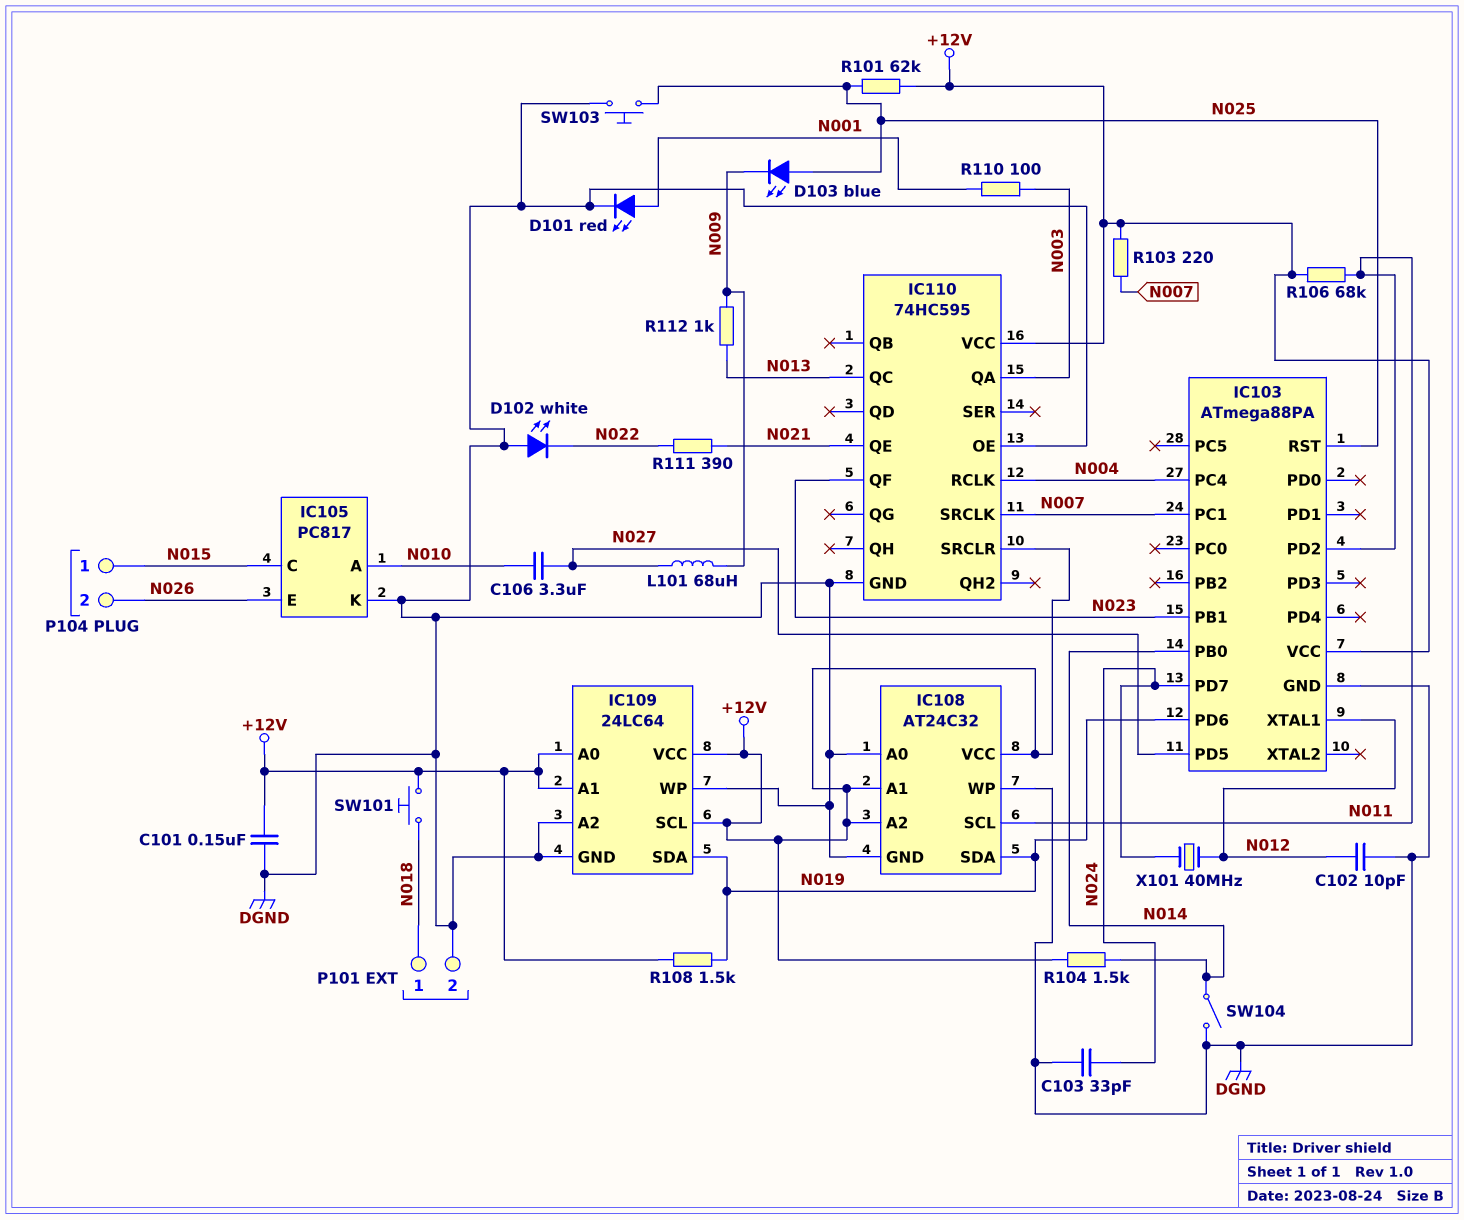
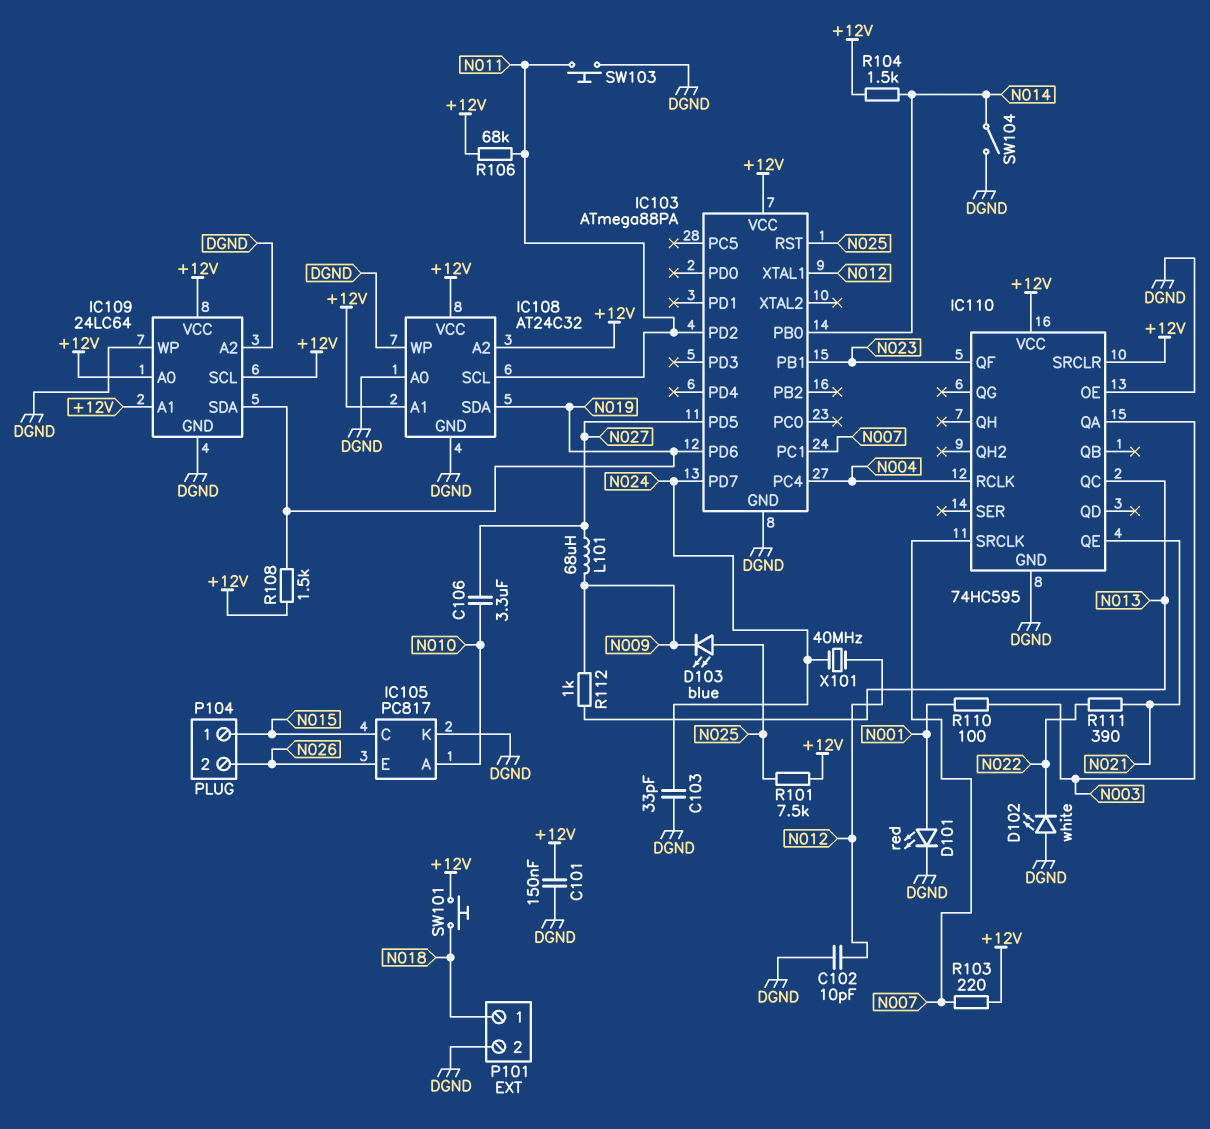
R101: 62k (+12V, N025) -> 7.5k (+12V, N025)
SW103: button (DGND, N025) -> button (DGND, N011)

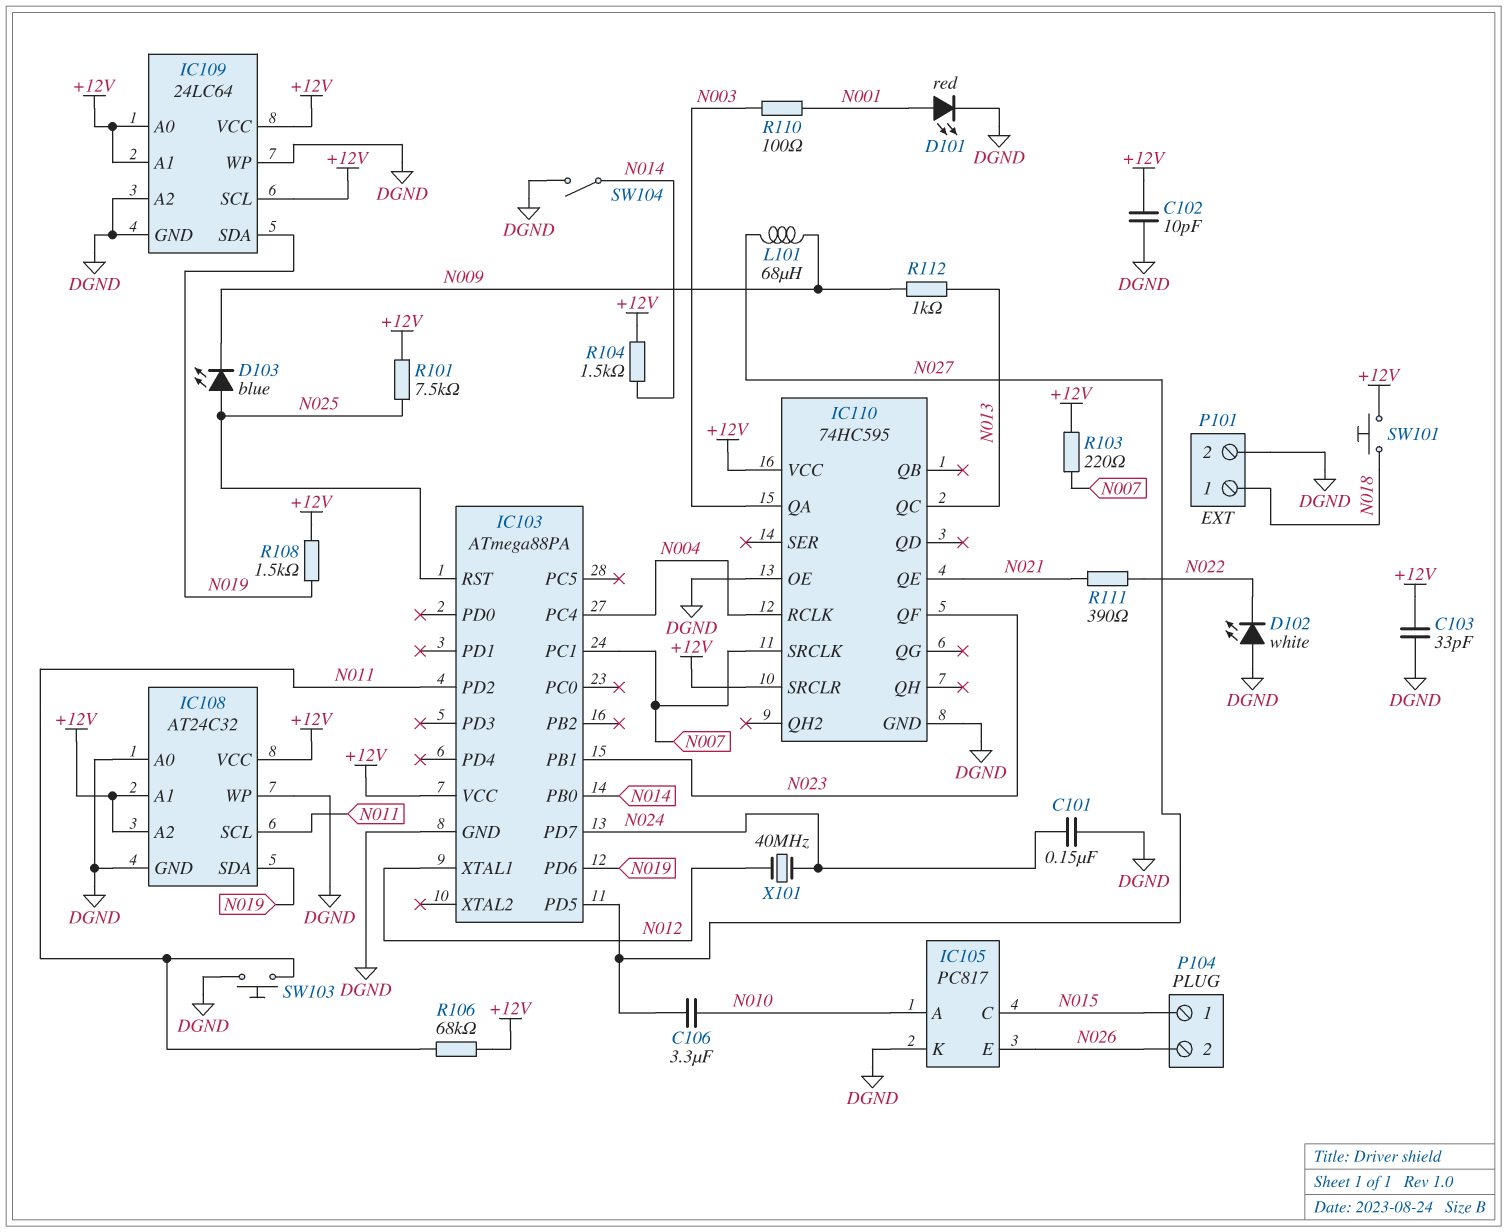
C101: 150nF (+12V, DGND) -> 150nF (DGND, N024)
C102: 10pF (DGND, N012) -> 10pF (+12V, DGND)
C103: 33pF (DGND, N024) -> 33pF (+12V, DGND)

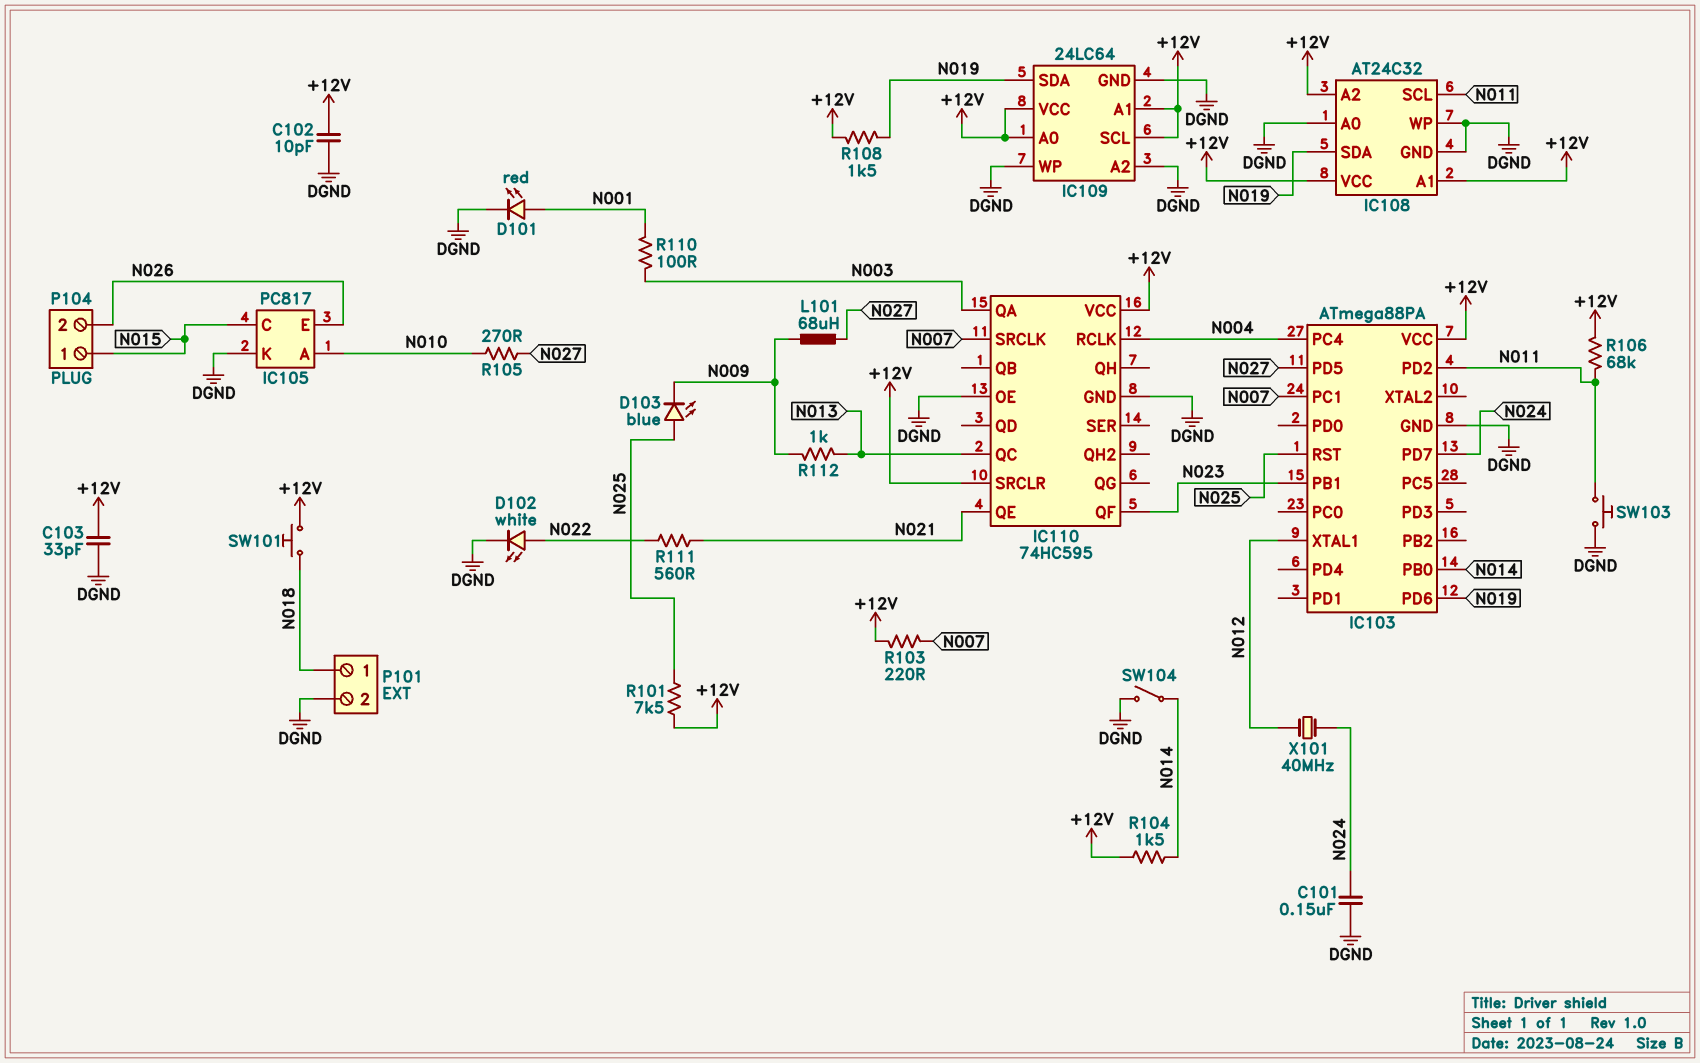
C106: 3.3uF (N010, N027) -> none
D102: LED white (A DGND, K N022) -> LED white (A N022, K DGND)
R105: none -> 270 (N010, N027)
R111: 390 (N021, N022) -> 560 (N021, N022)

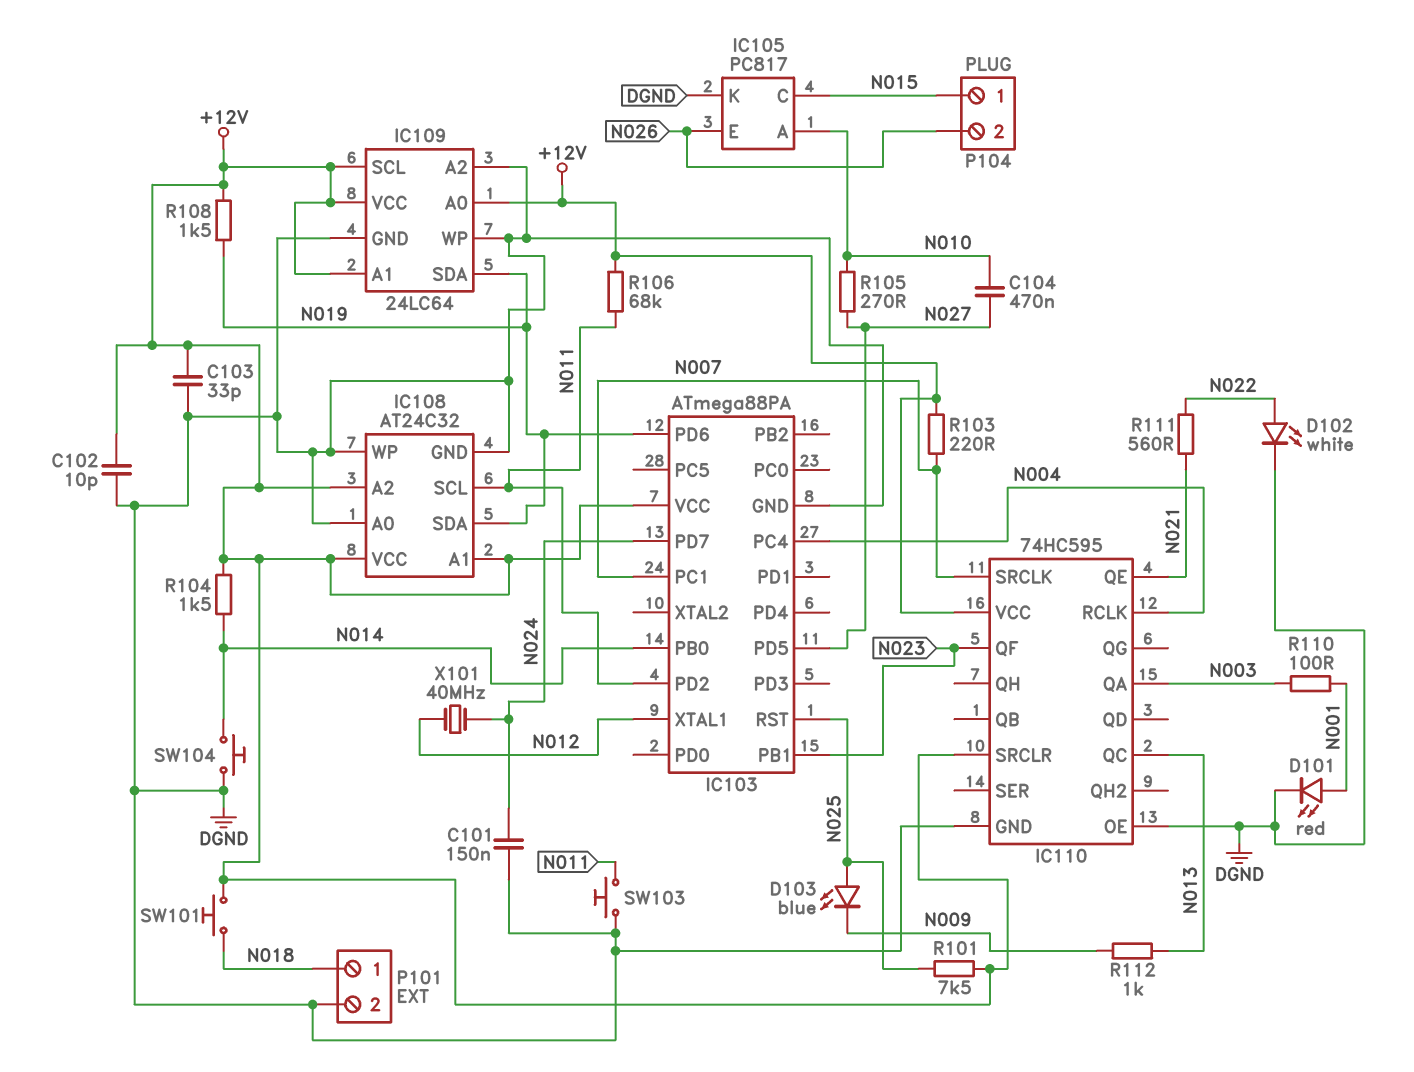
C104: none -> 470nF (N010, N027)
L101: 68uH (N009, N027) -> none
SW104: switch (DGND, N014) -> button (DGND, N014)

